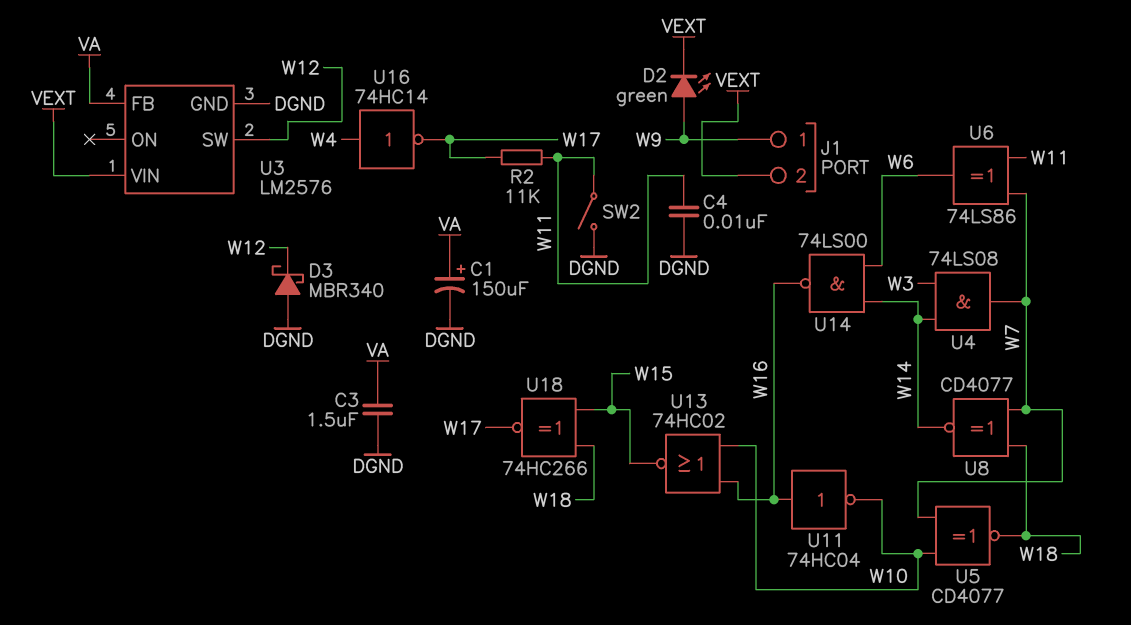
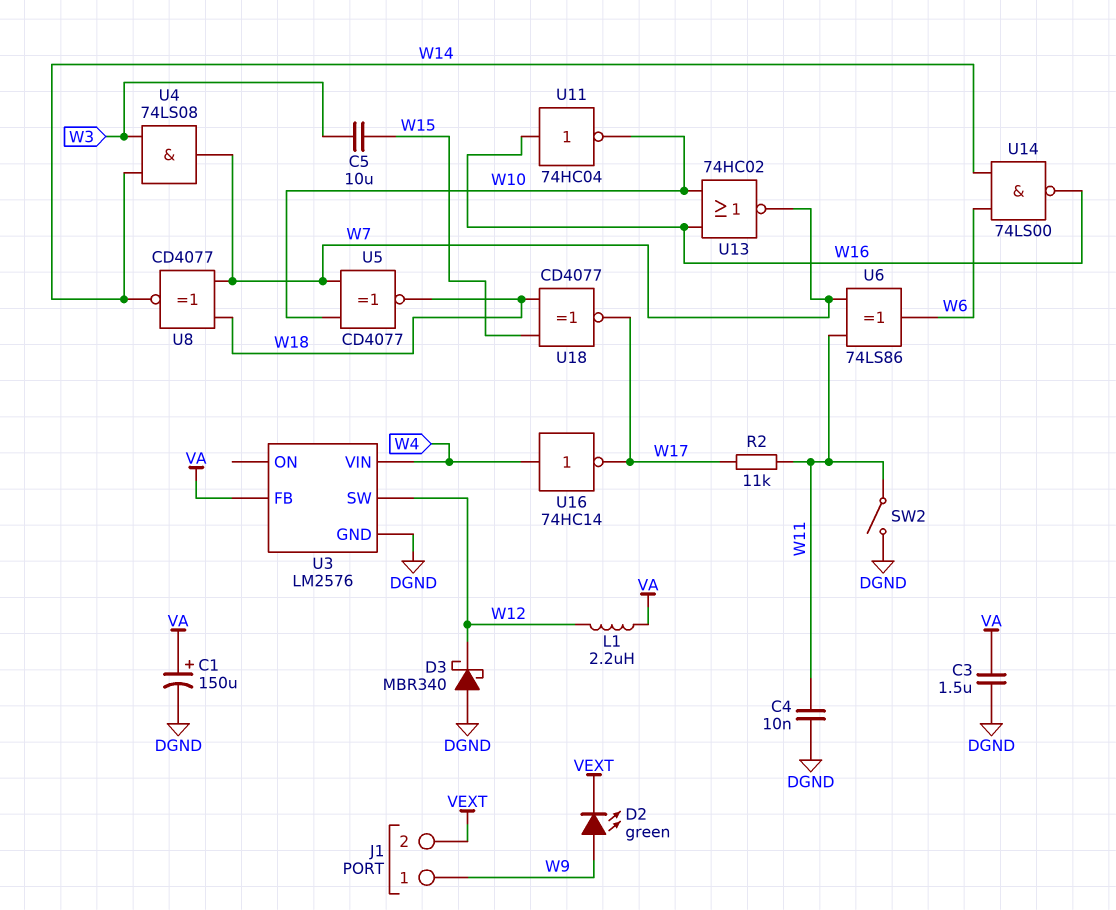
C5: none -> 10uF (W3, W15)
L1: none -> 2.2uH (VA, W12)
U3 pin VIN: VEXT -> W4
U13: NOR 74HC02 (in W10, in W16, out W15) -> NOR 74HC02 (in W10, in W16, out W7)
U18: XNOR 74HC266 (in W15, in W18, out W17) -> XNOR CD4077 (in W15, in W18, out W17)

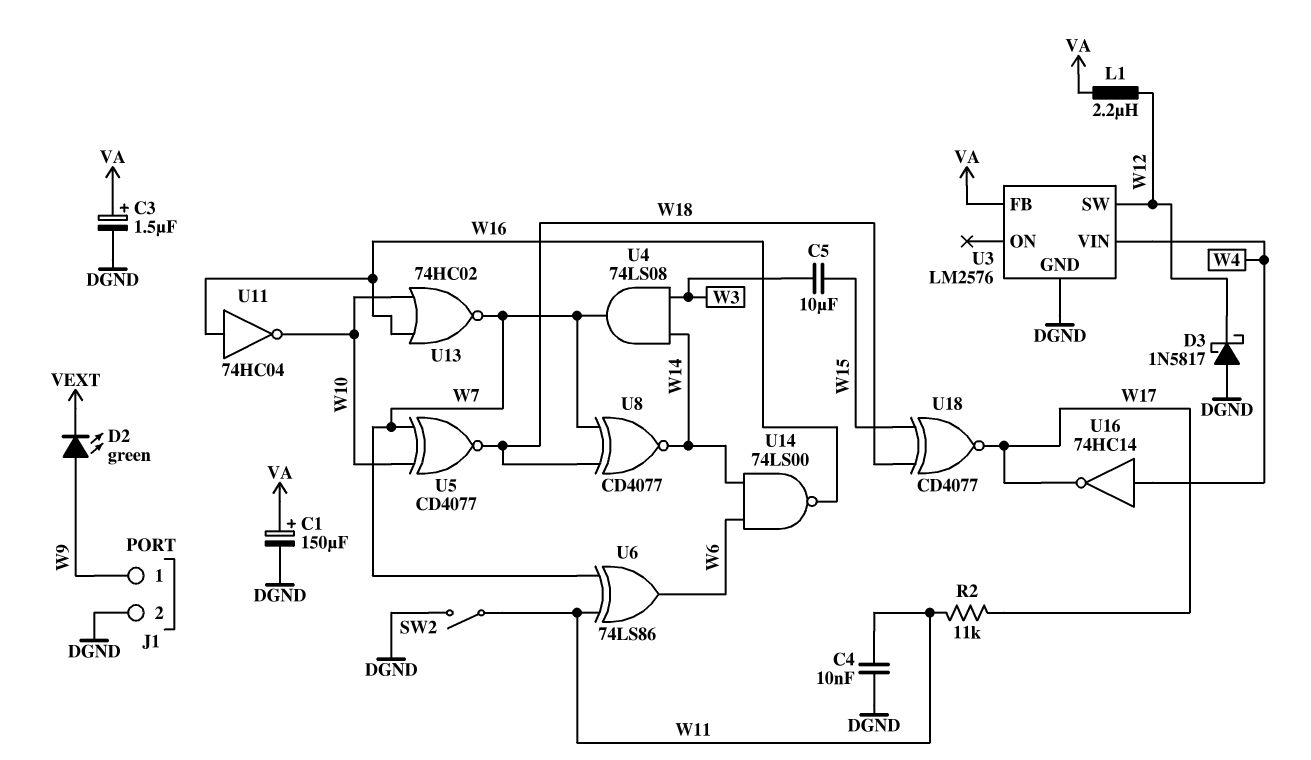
C3: 1.5uF (DGND, VA) -> 1.5uF (plus VA, minus DGND)
D3: schottky MBR340 (A DGND, K W12) -> schottky 1N5817 (A DGND, K W12)
J1 pin 2: VEXT -> DGND

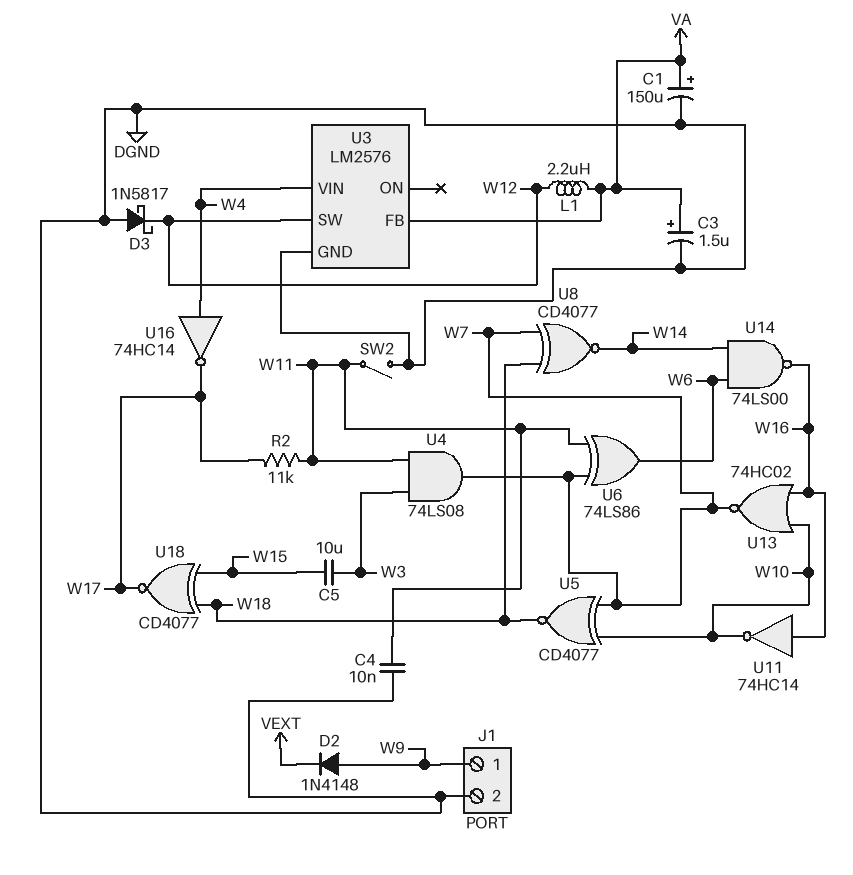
D2: LED green (A W9, K VEXT) -> diode 1N4148 (A W9, K VEXT)
U4: AND 74LS08 (in W3, in W14, out W7) -> AND 74LS08 (in W3, in W11, out W7)
U11: NOT 74HC04 (in W16, out W10) -> NOT 74HC14 (in W16, out W10)

